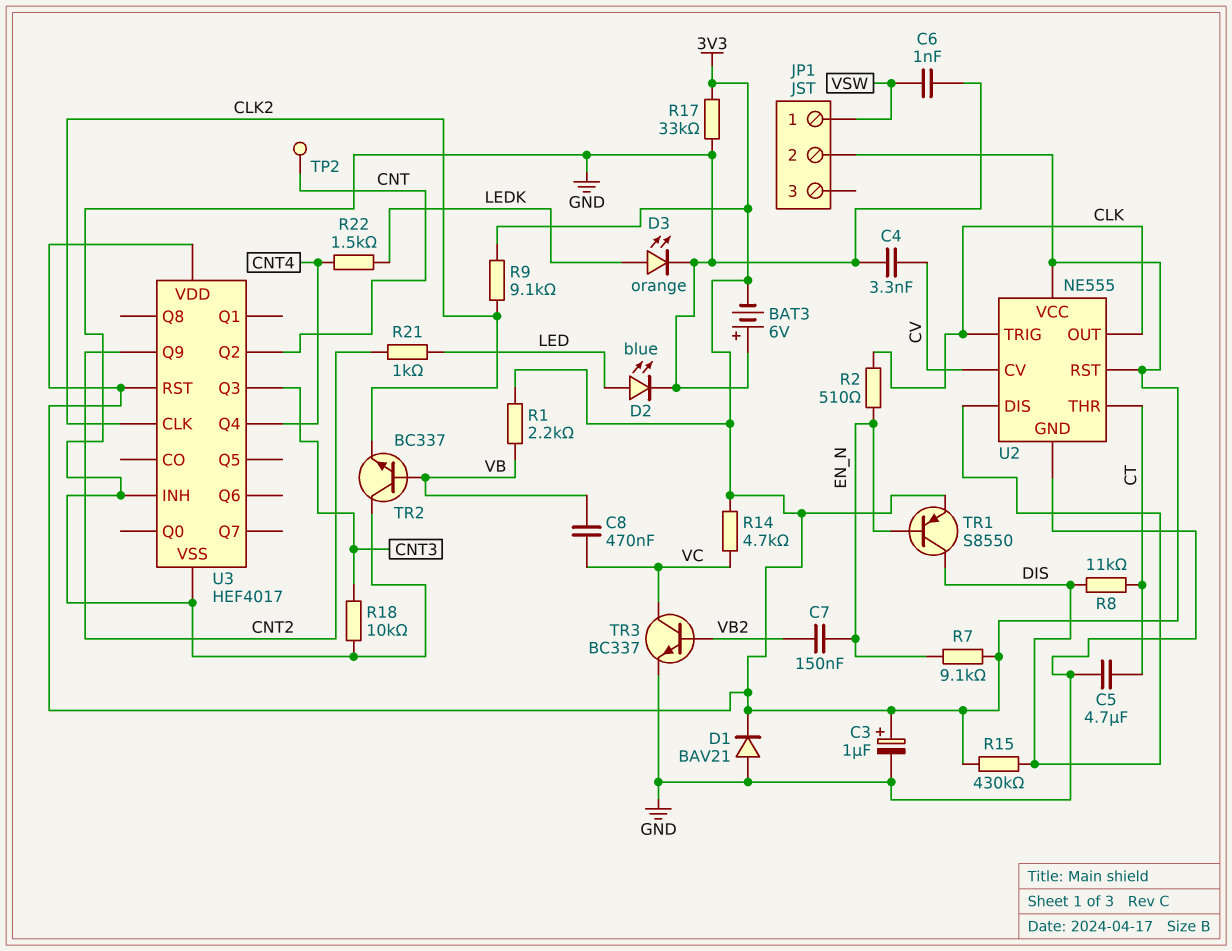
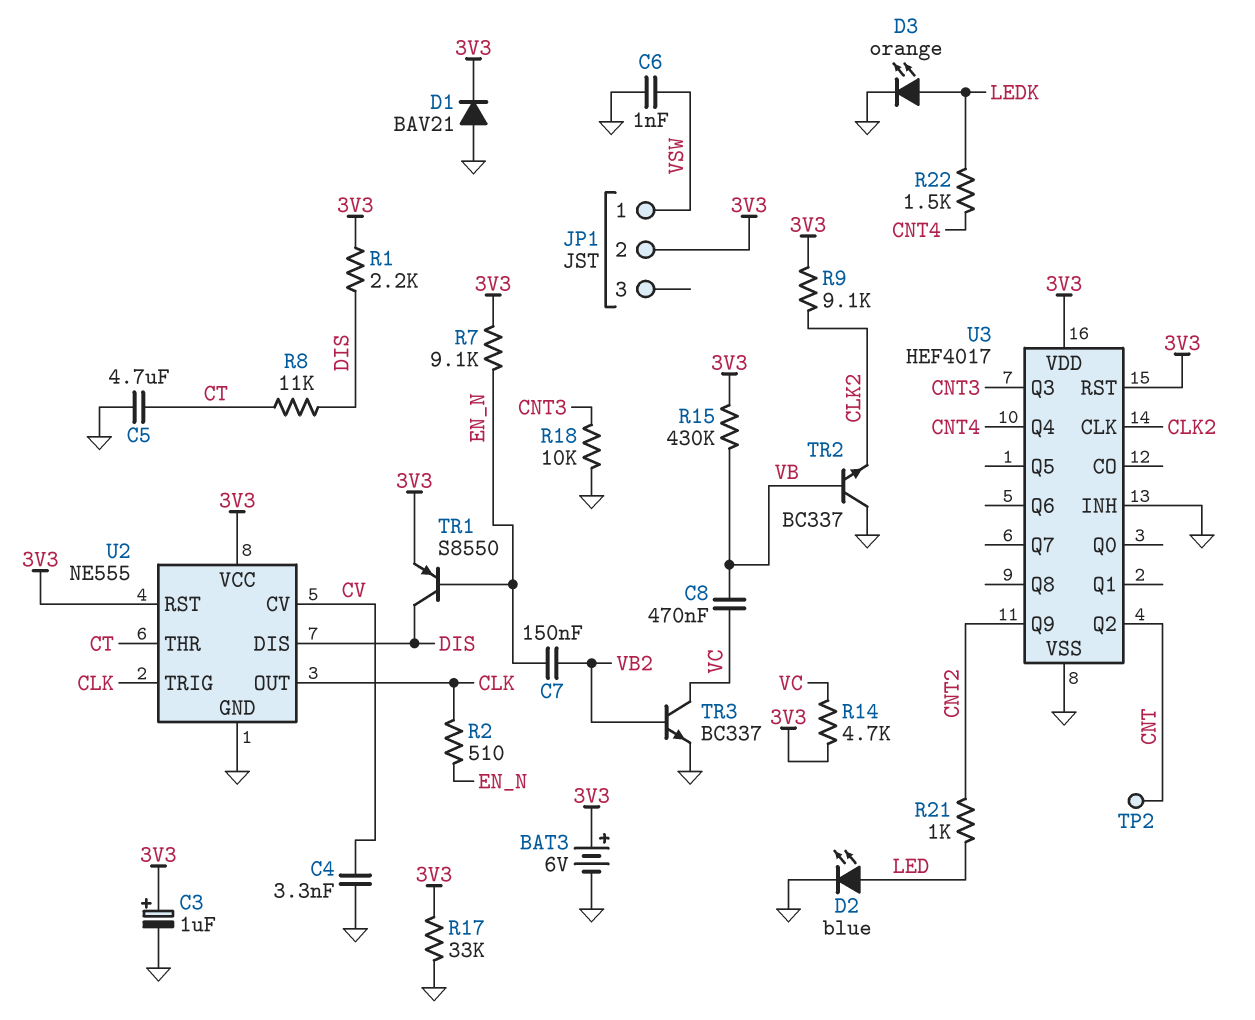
BAT3: 6V (plus GND, minus 3V3) -> 6V (plus 3V3, minus GND)
R1: 2.2k (3V3, VB) -> 2.2k (3V3, DIS)
R15: 430k (3V3, DIS) -> 430k (3V3, VB)

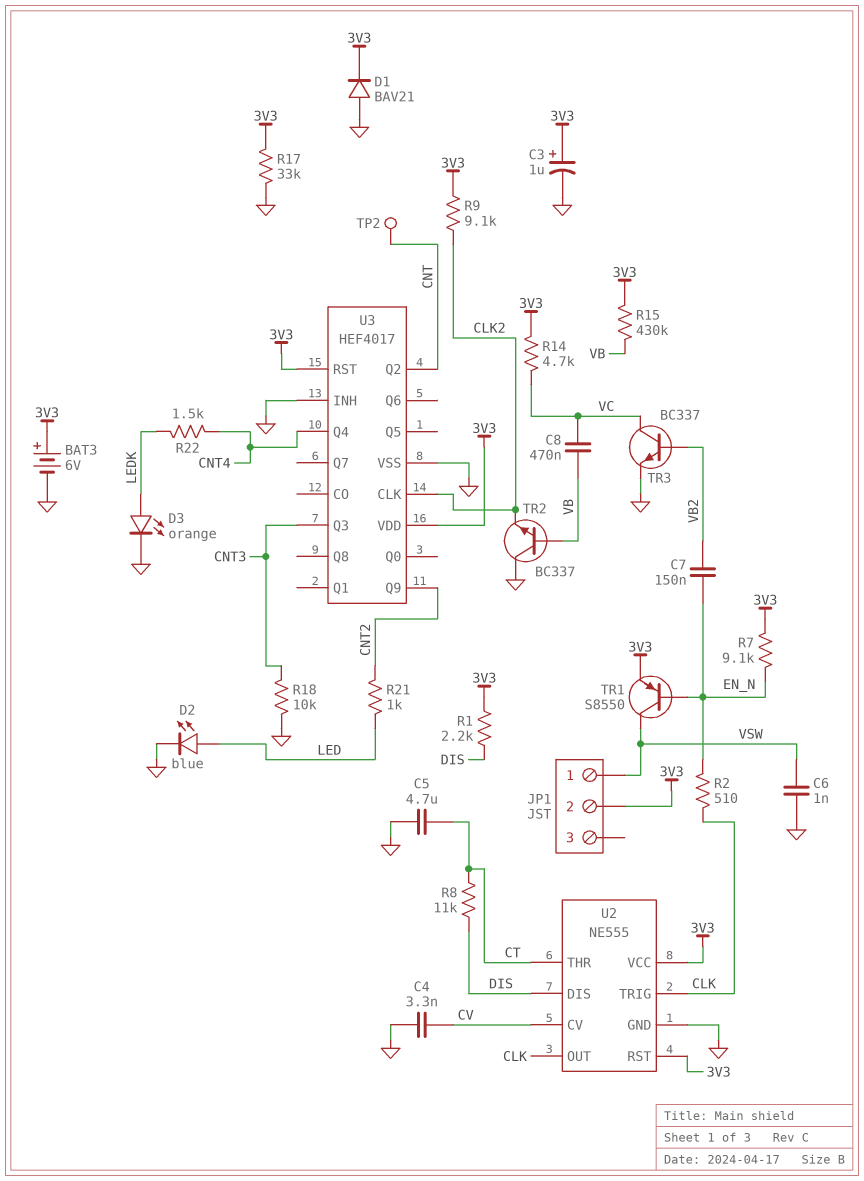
TR1: PNP S8550 (B EN_N, C DIS, E 3V3) -> PNP S8550 (B EN_N, C VSW, E 3V3)

